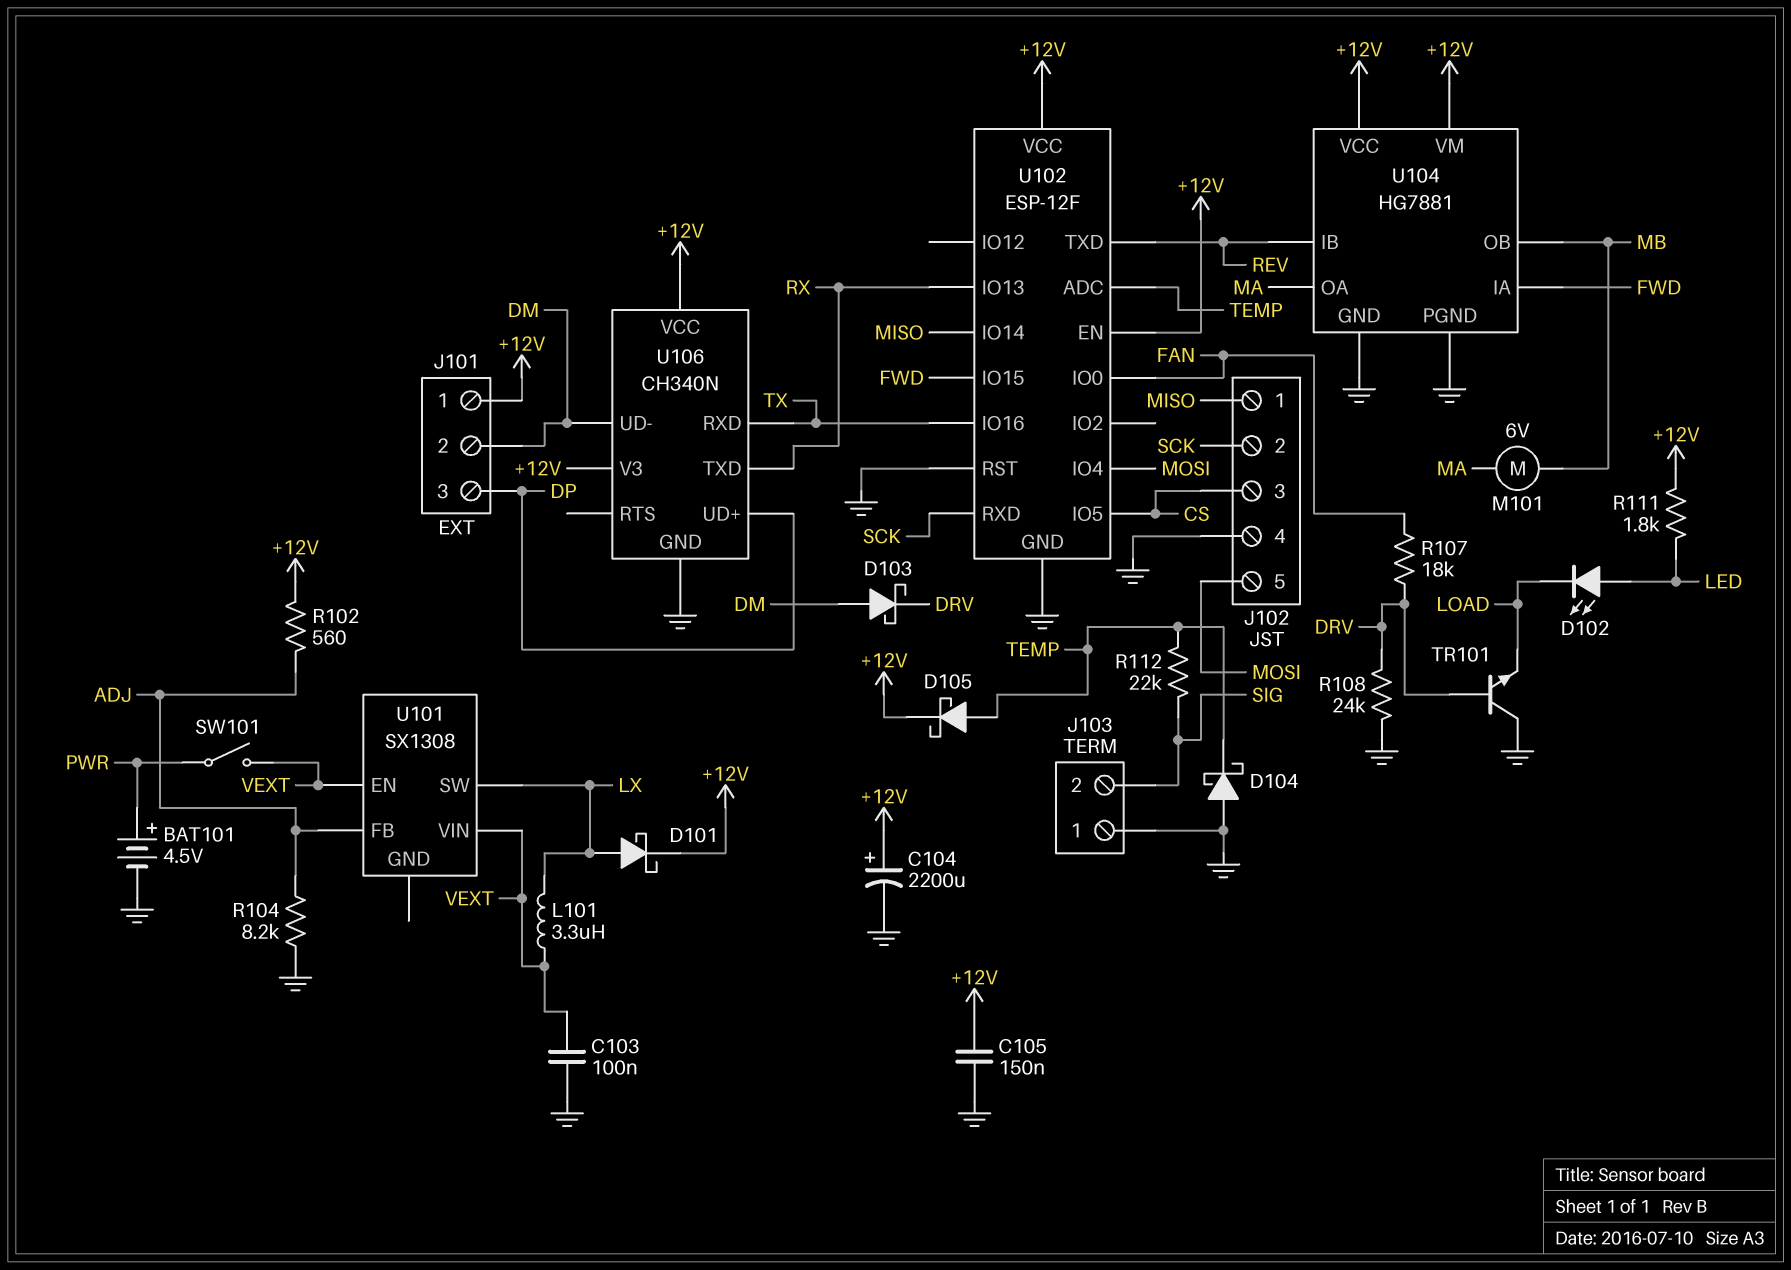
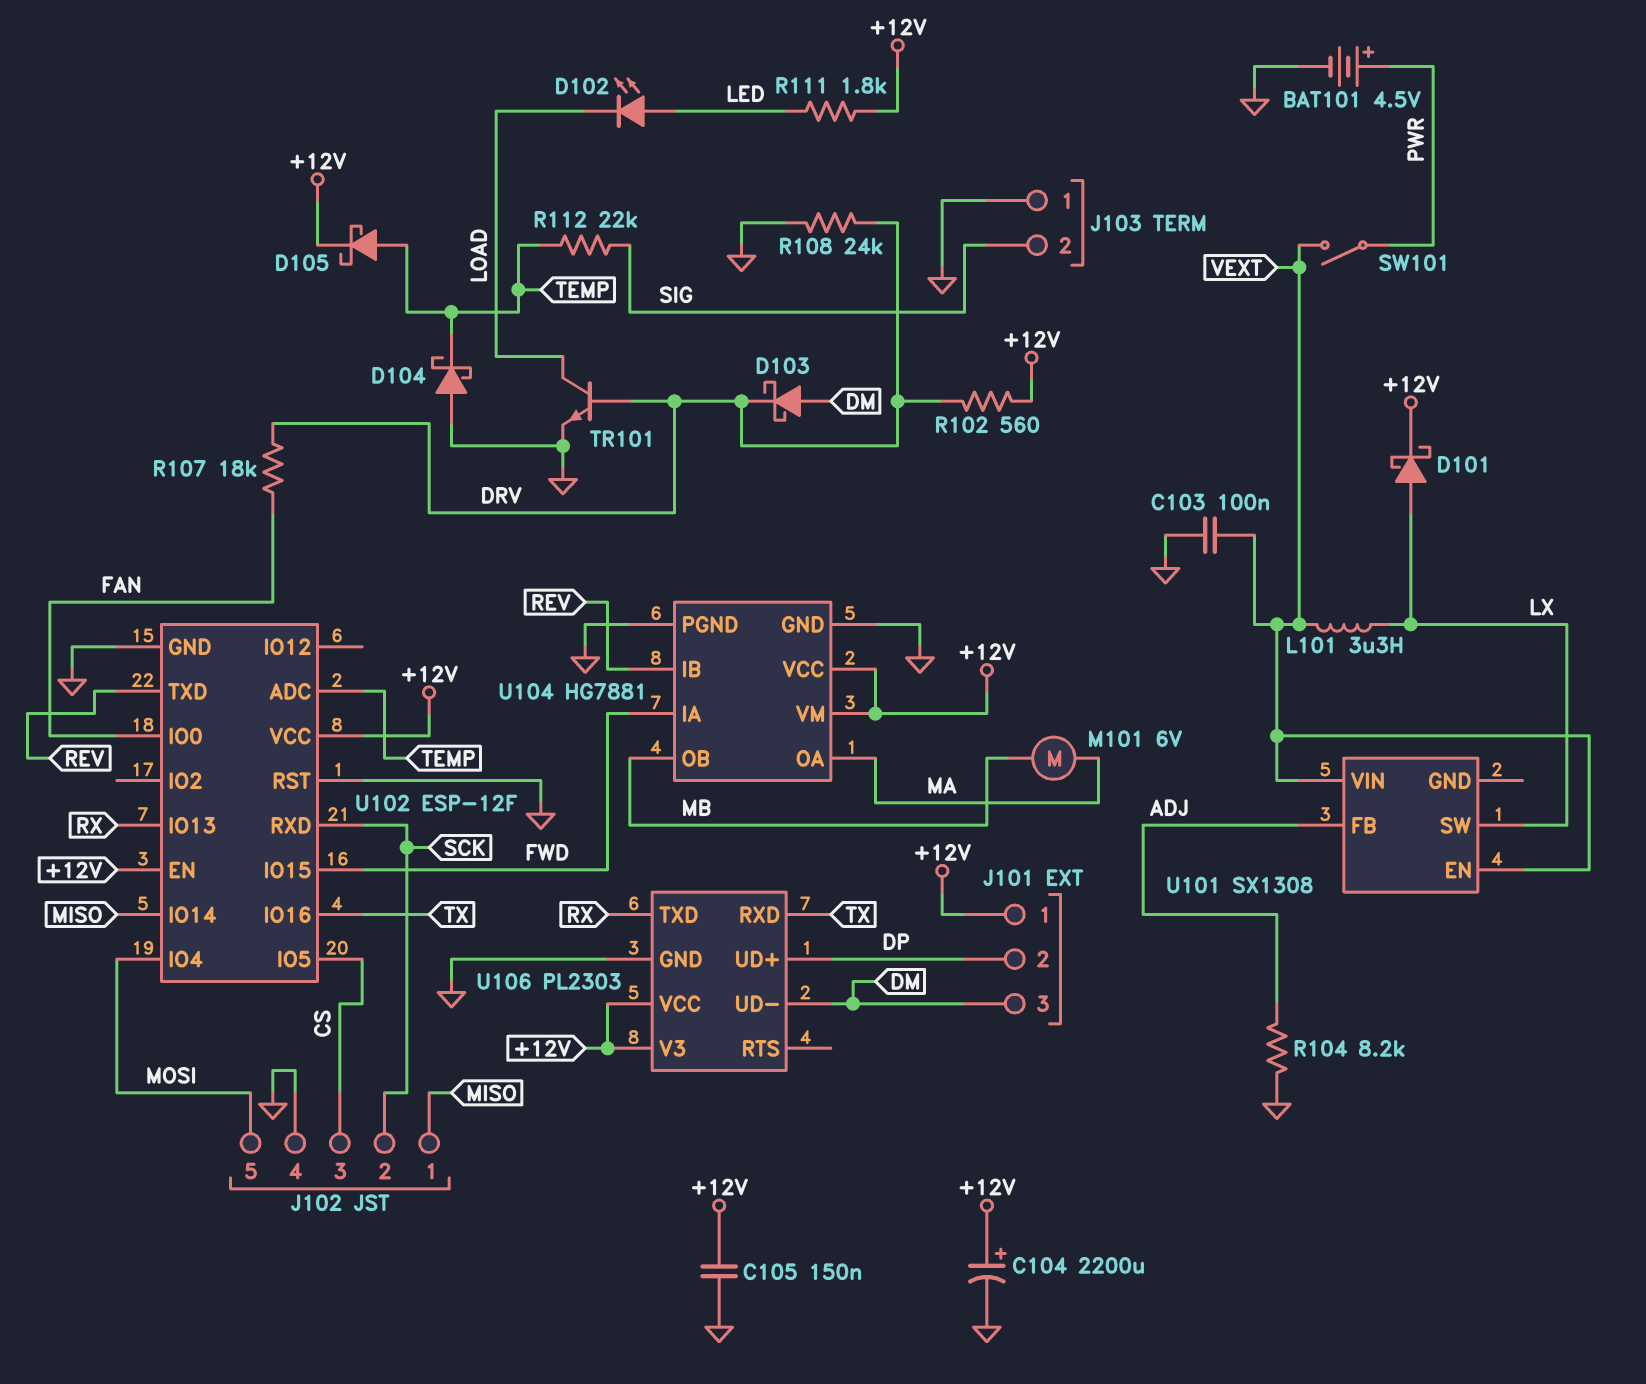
J101 pin 2: DM -> DP
J101 pin 3: DP -> DM
R102: 560 (+12V, ADJ) -> 560 (+12V, DRV)
TR101: NPN (B DRV, C GND, E LOAD) -> NPN (B DRV, C LOAD, E GND)
U106: CH340N -> PL2303

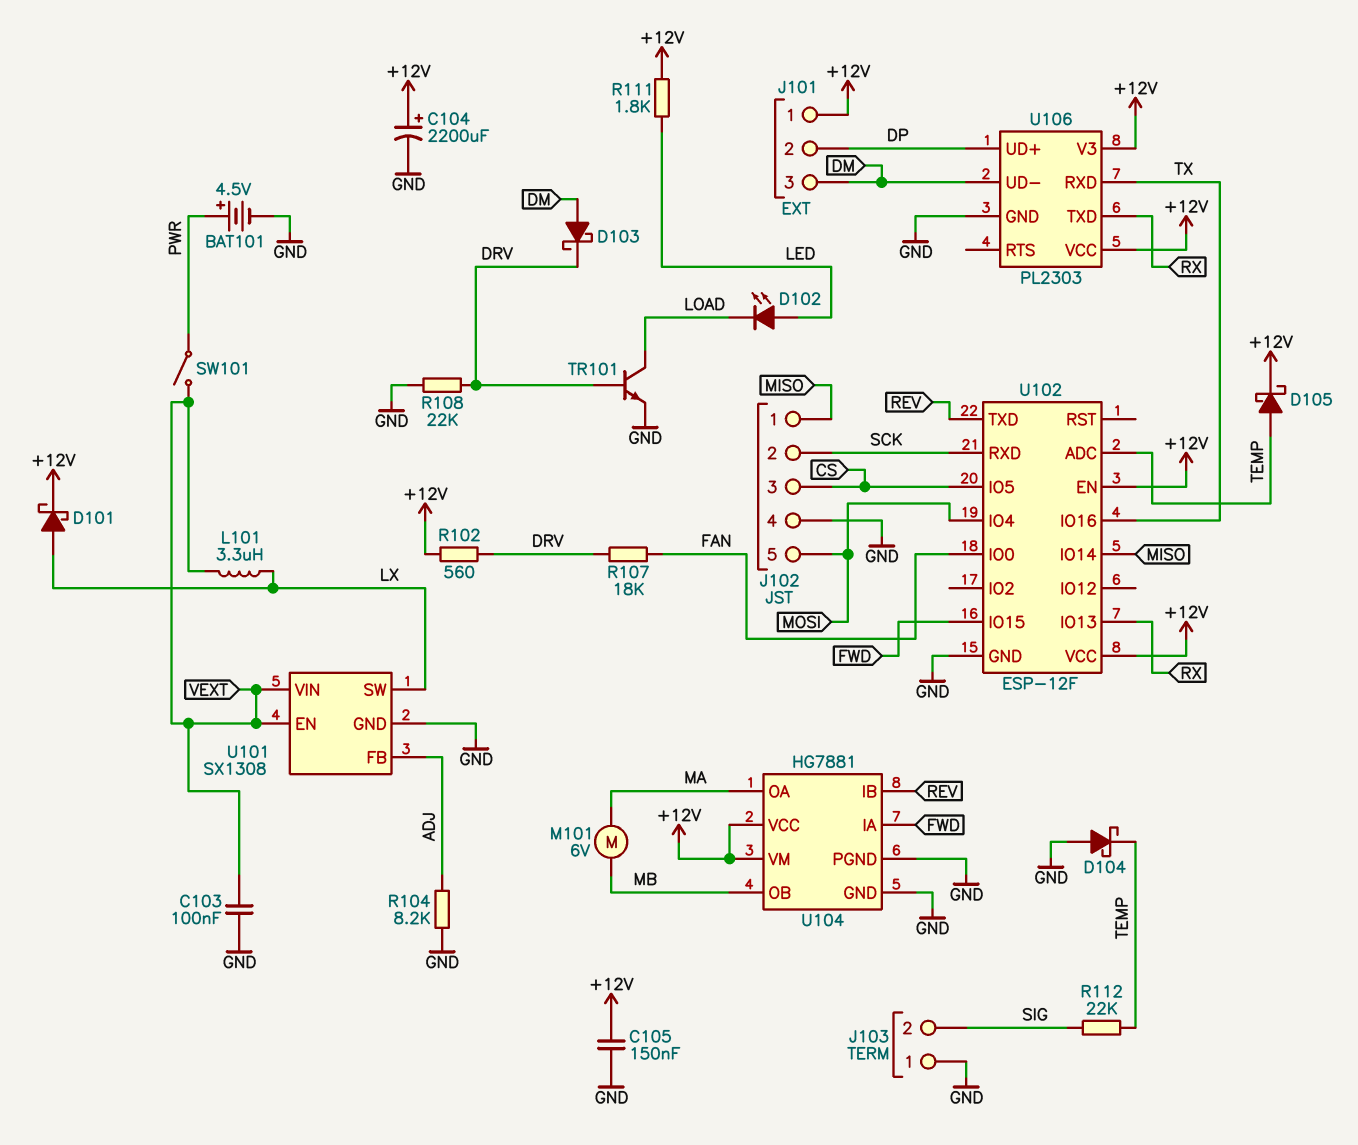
R108: 24k (DRV, GND) -> 22k (DRV, GND)
U101 pin GND: none -> GND
U102 pin RST: GND -> none

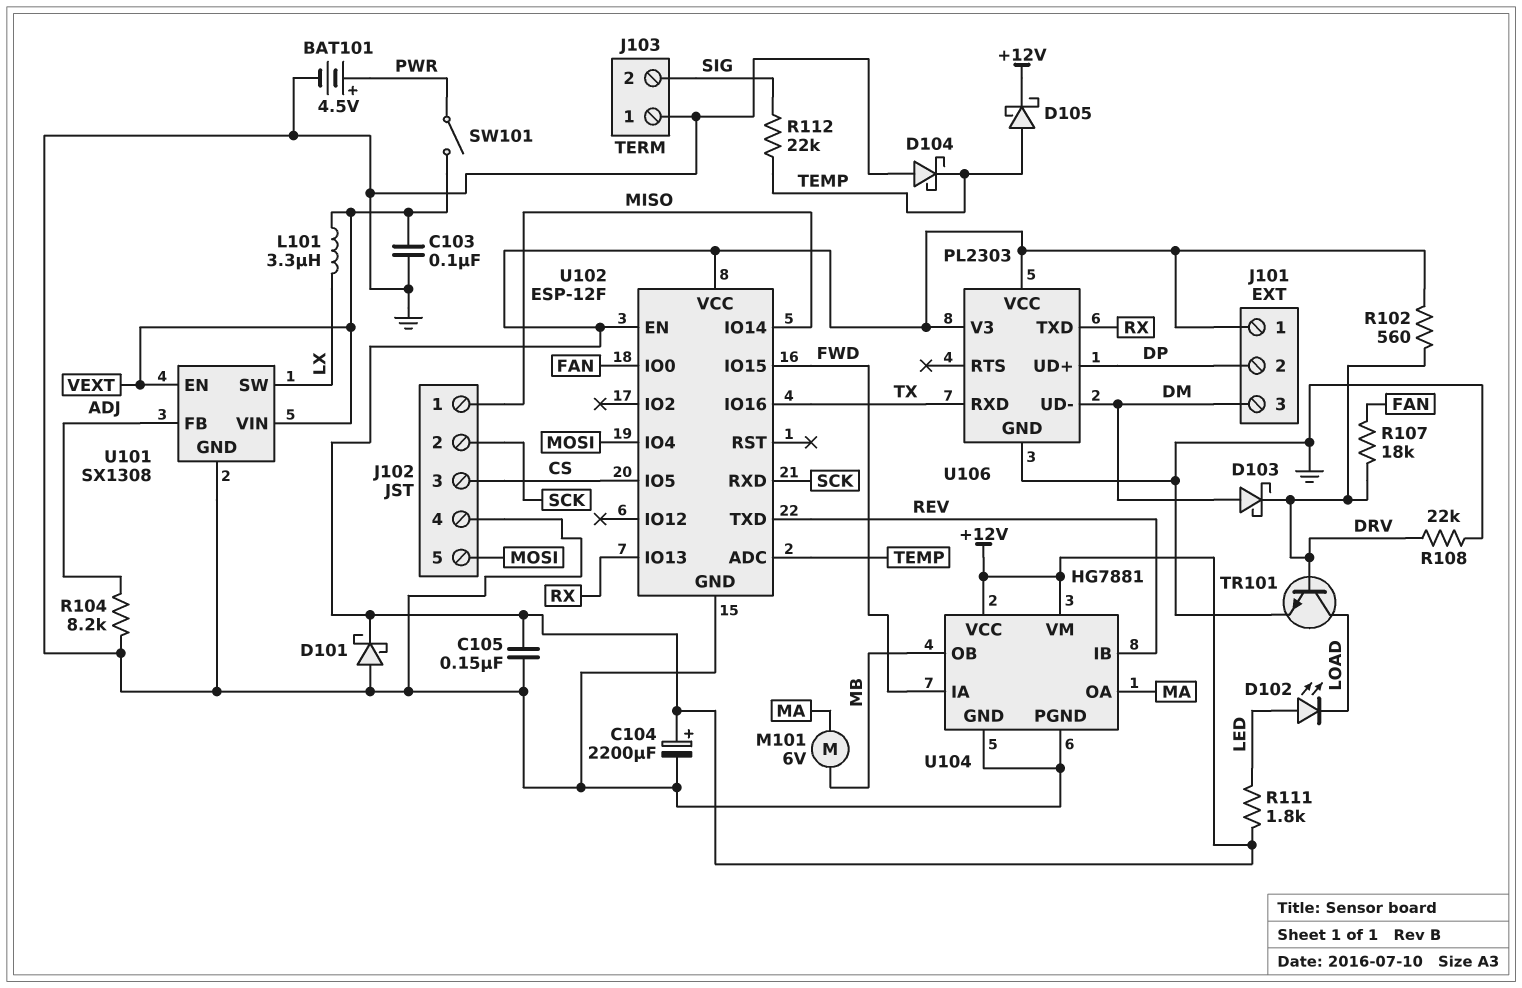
D101: schottky (A LX, K +12V) -> schottky (A GND, K +12V)

